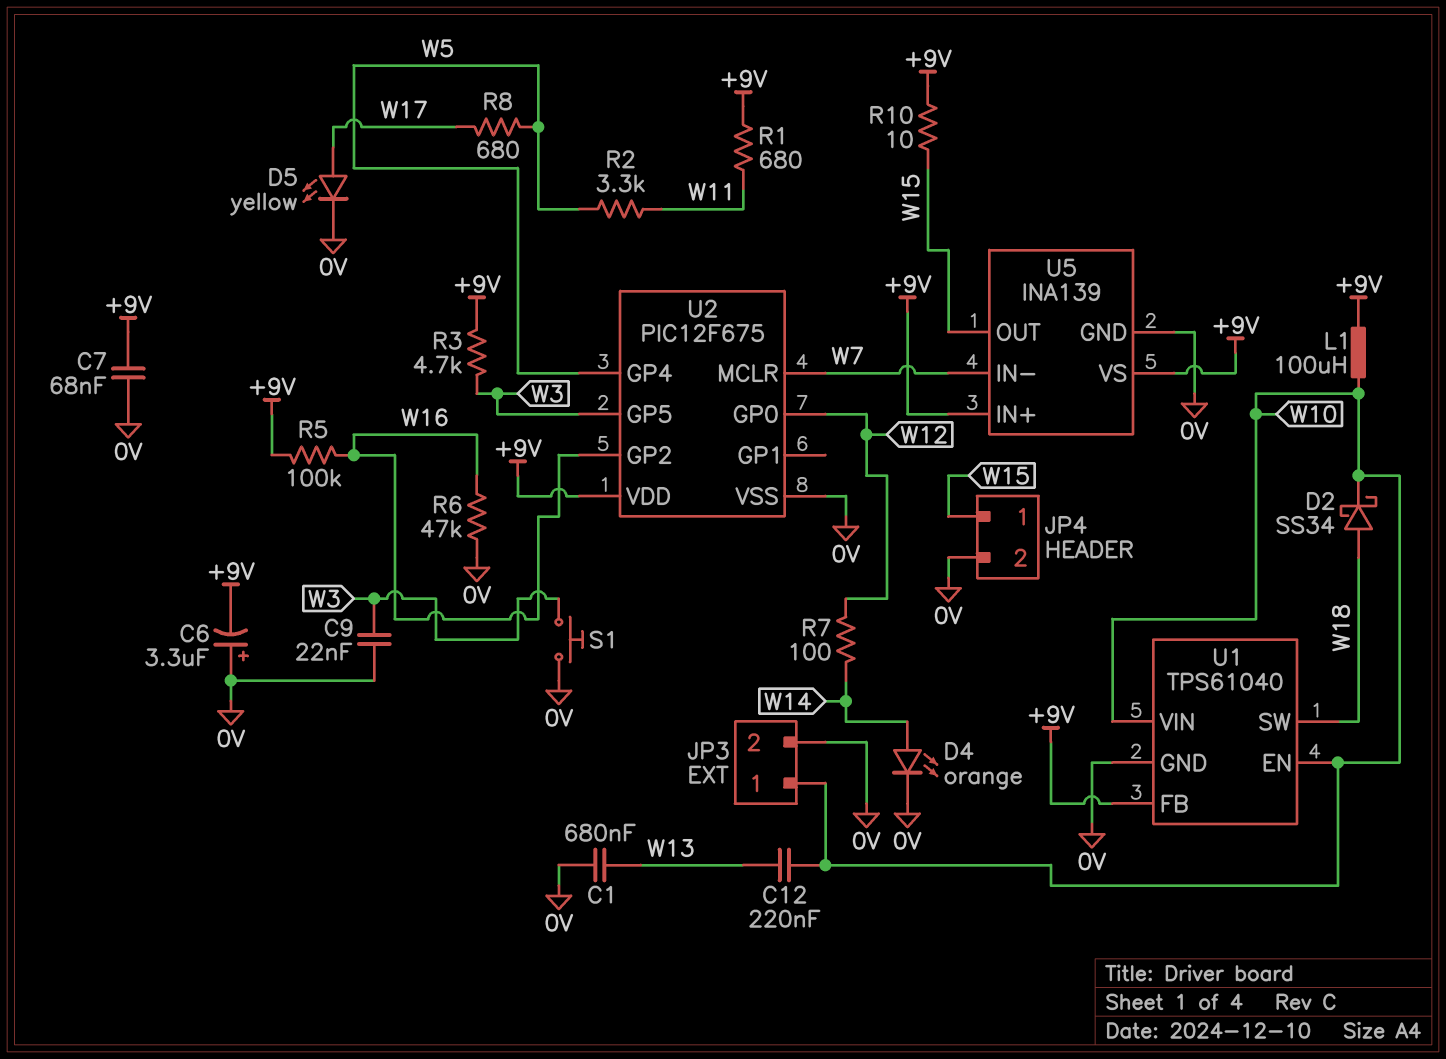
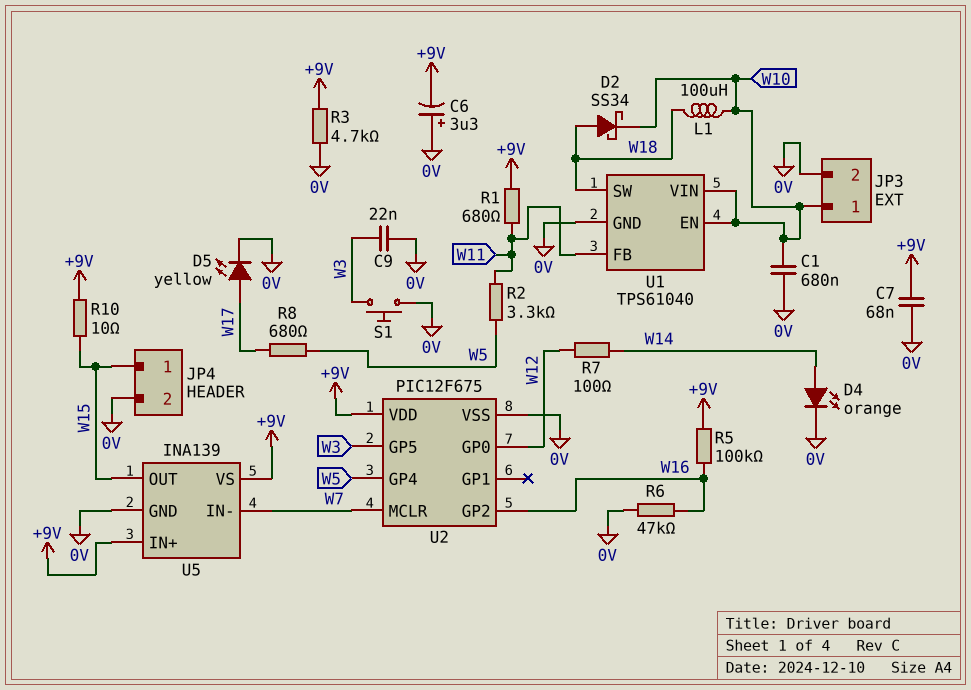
C1: 680nF (0V, W13) -> 680nF (0V, W10)
C12: 220nF (W10, W13) -> none
L1: 100uH (+9V, W10) -> 100uH (W10, W18)
R3: 4.7k (+9V, W3) -> 4.7k (+9V, 0V)
U1 pin FB: +9V -> W11

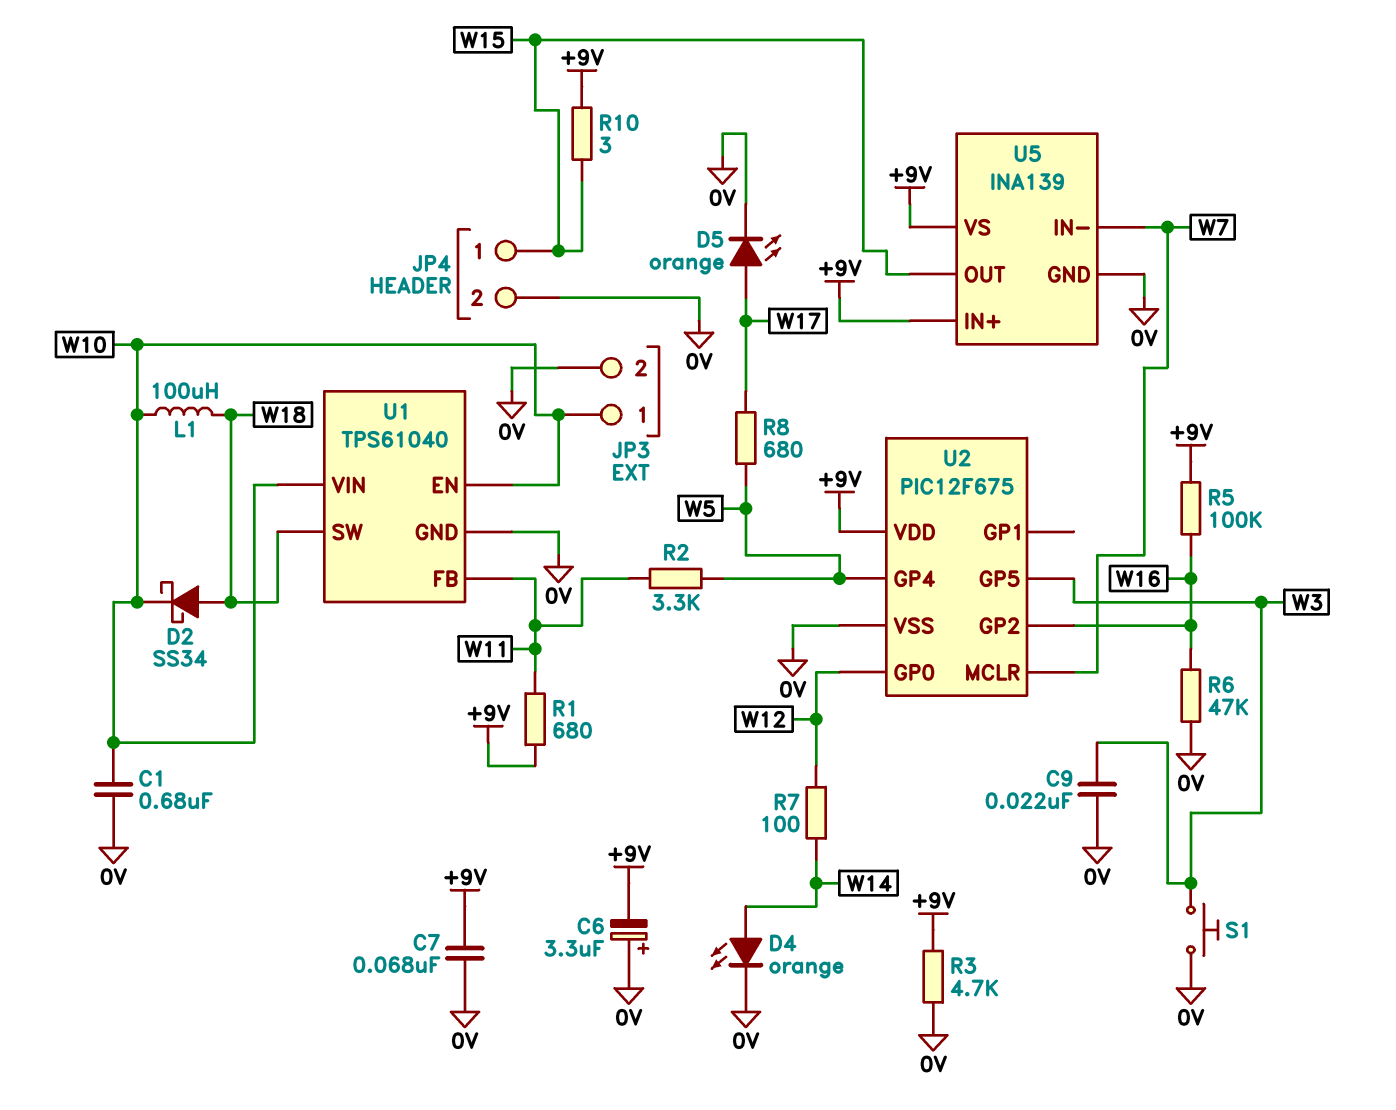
D5: LED yellow (A W17, K 0V) -> LED orange (A W17, K 0V)
R10: 10 (+9V, W15) -> 3 (+9V, W15)

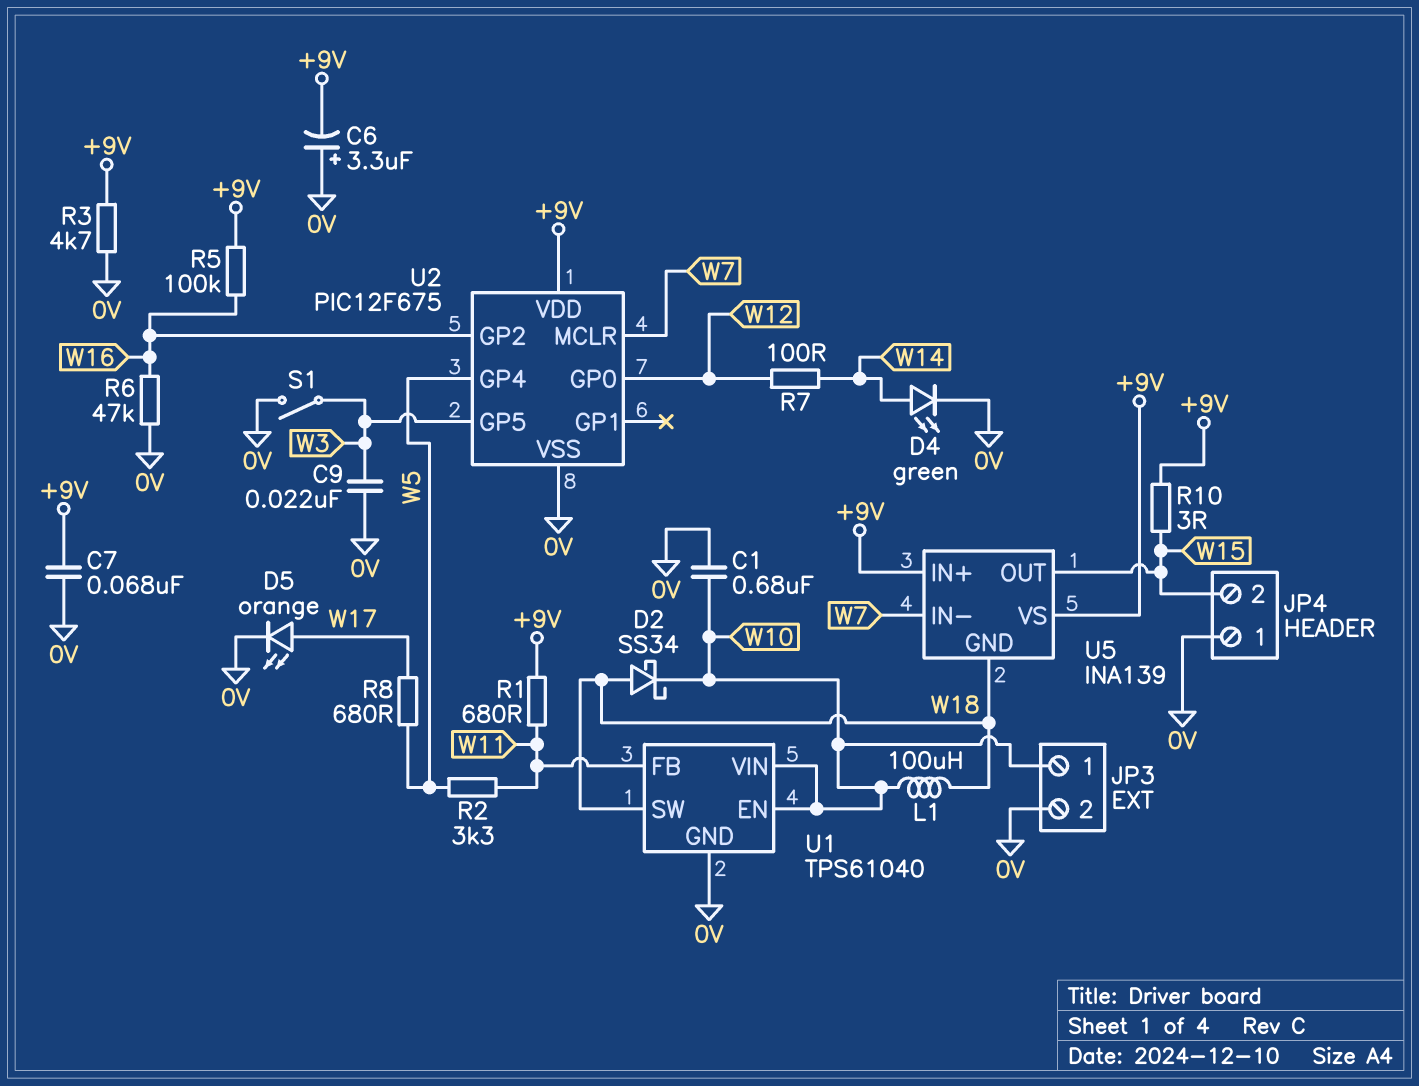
D4: LED orange (A W14, K 0V) -> LED green (A W14, K 0V)
JP4 pin 1: W15 -> 0V
JP4 pin 2: 0V -> W15
S1: button (0V, W3) -> switch (0V, W3)
U5 pin GND: 0V -> W18

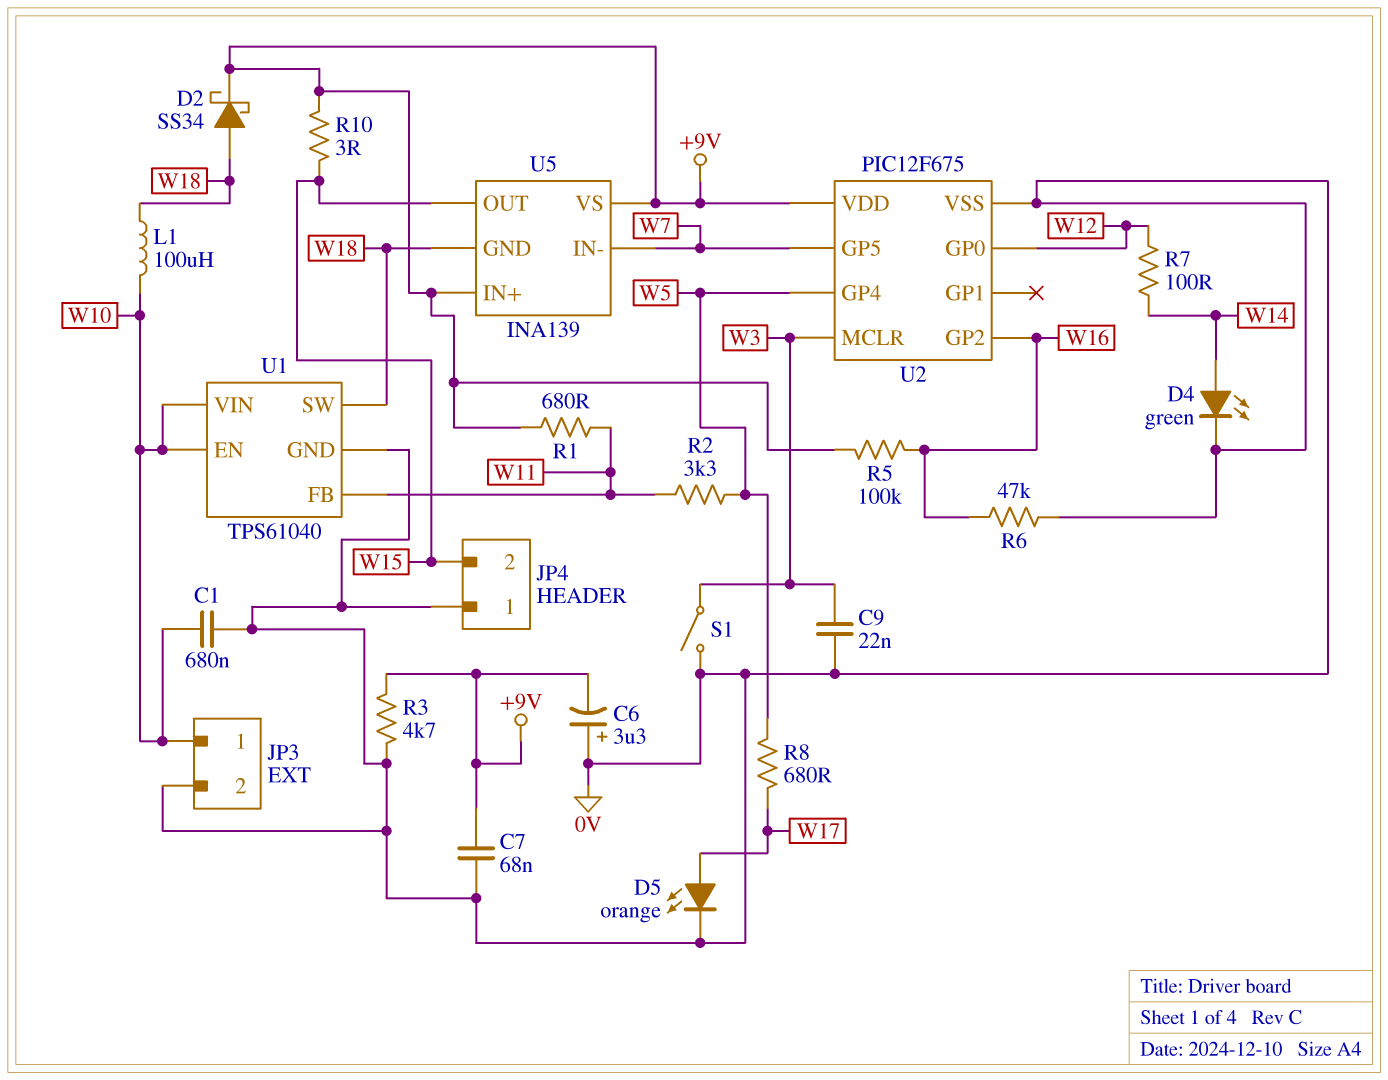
D2: schottky SS34 (A W18, K W10) -> schottky SS34 (A W18, K +9V)
U2 pin GP5: W3 -> W7
U2 pin MCLR: W7 -> W3

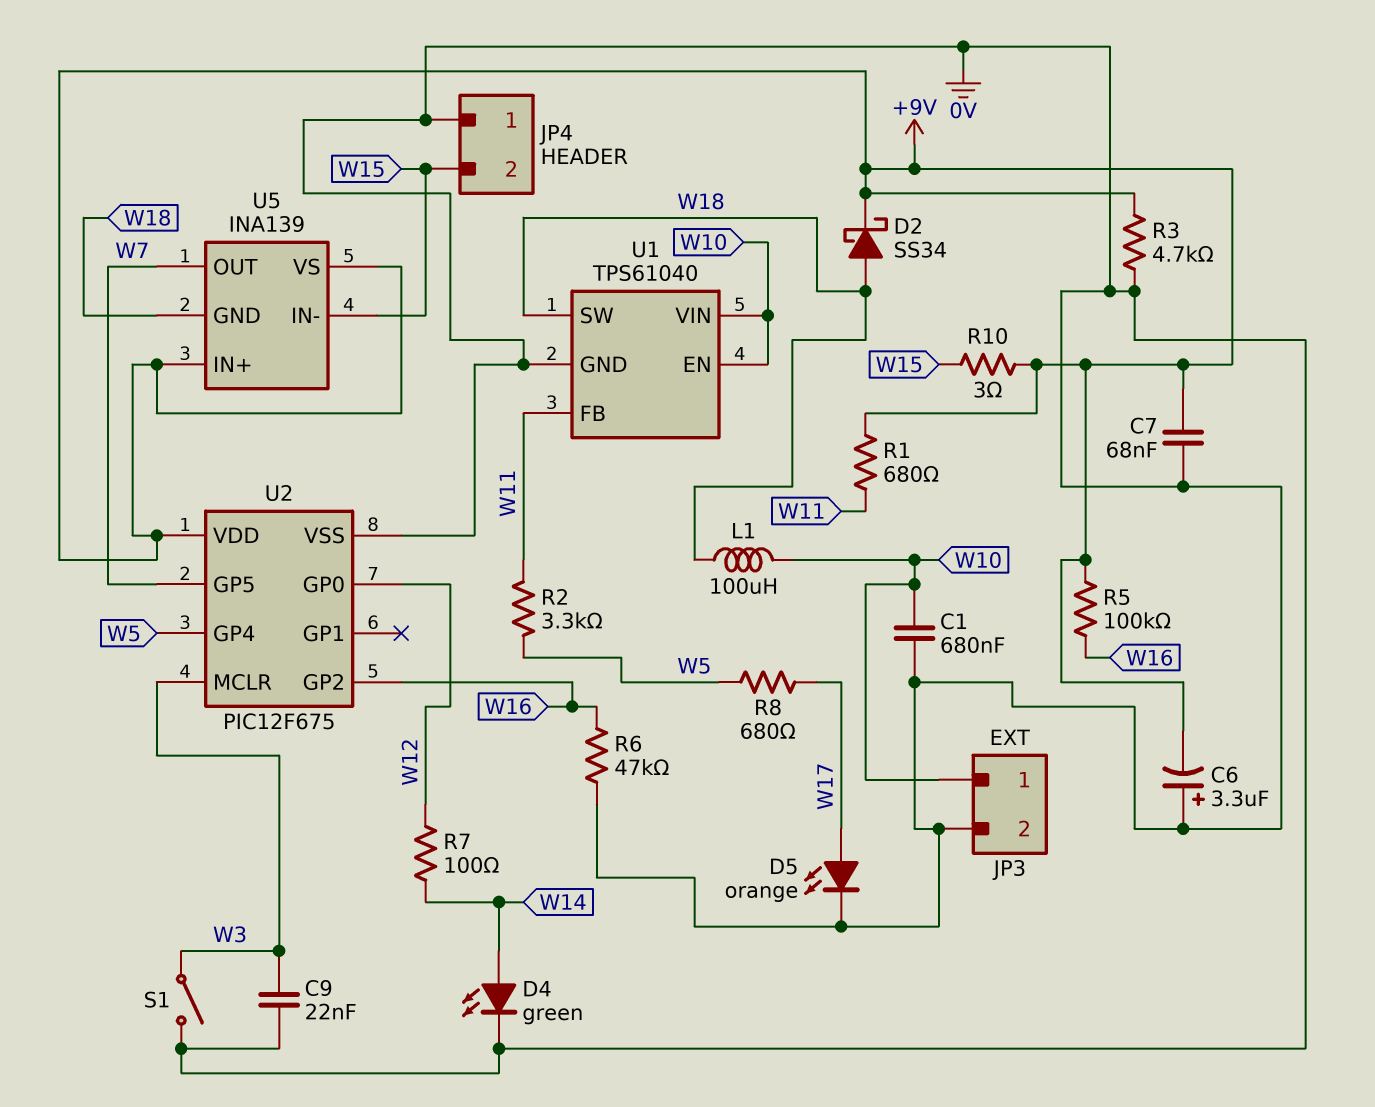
U5 pin IN-: W7 -> W15
U5 pin OUT: W15 -> W7

